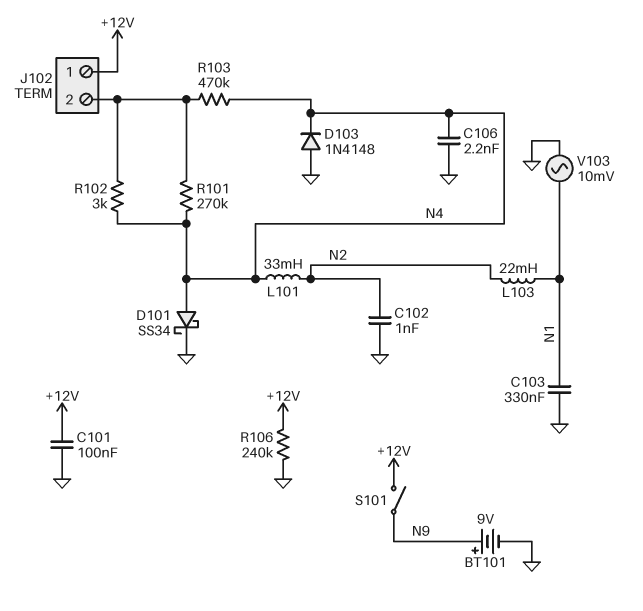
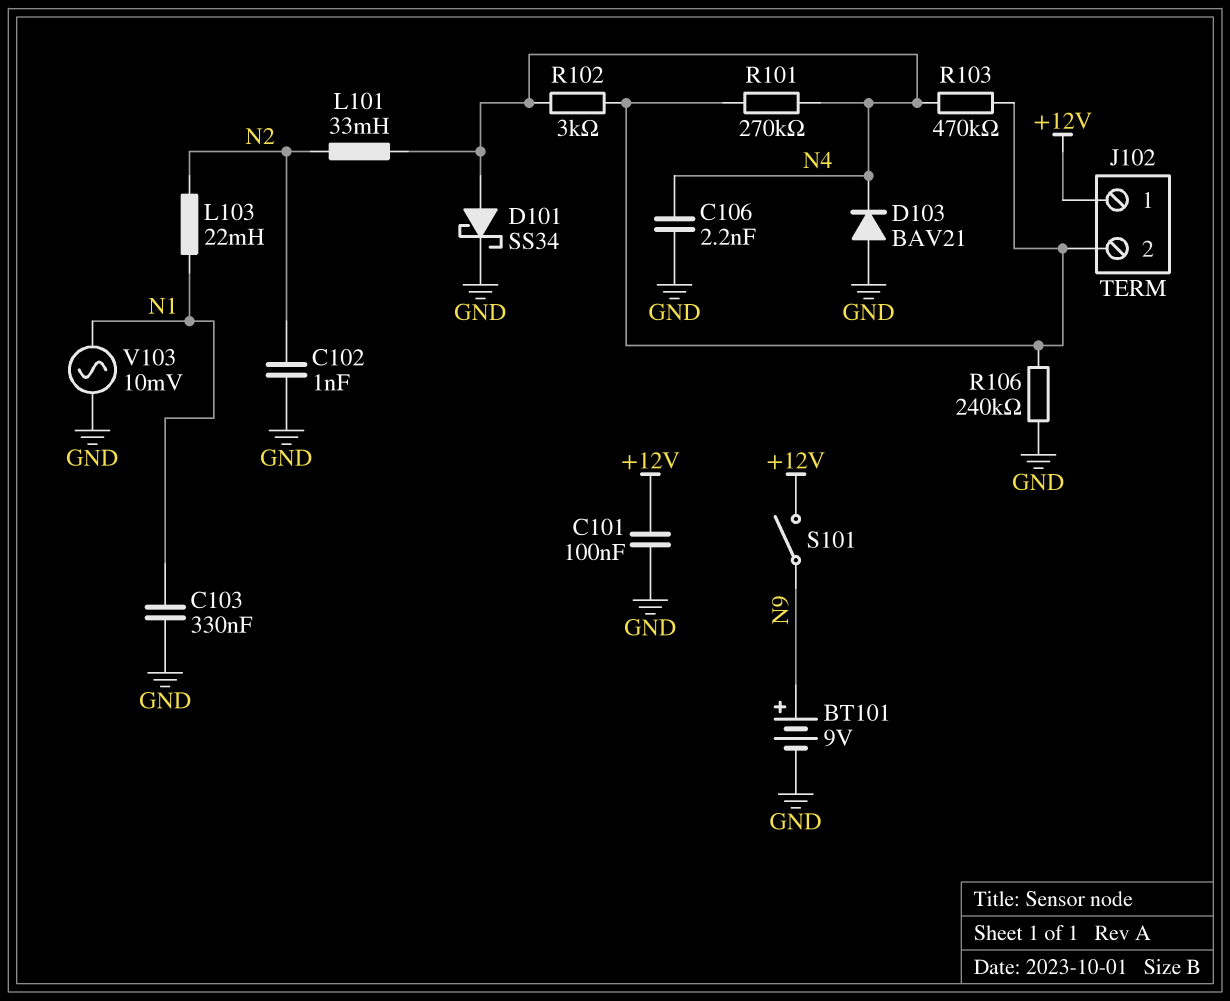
D103: diode 1N4148 (A GND, K N4) -> diode BAV21 (A GND, K N4)
R106: 240k (+12V, GND) -> 240k (GND, J102/2)

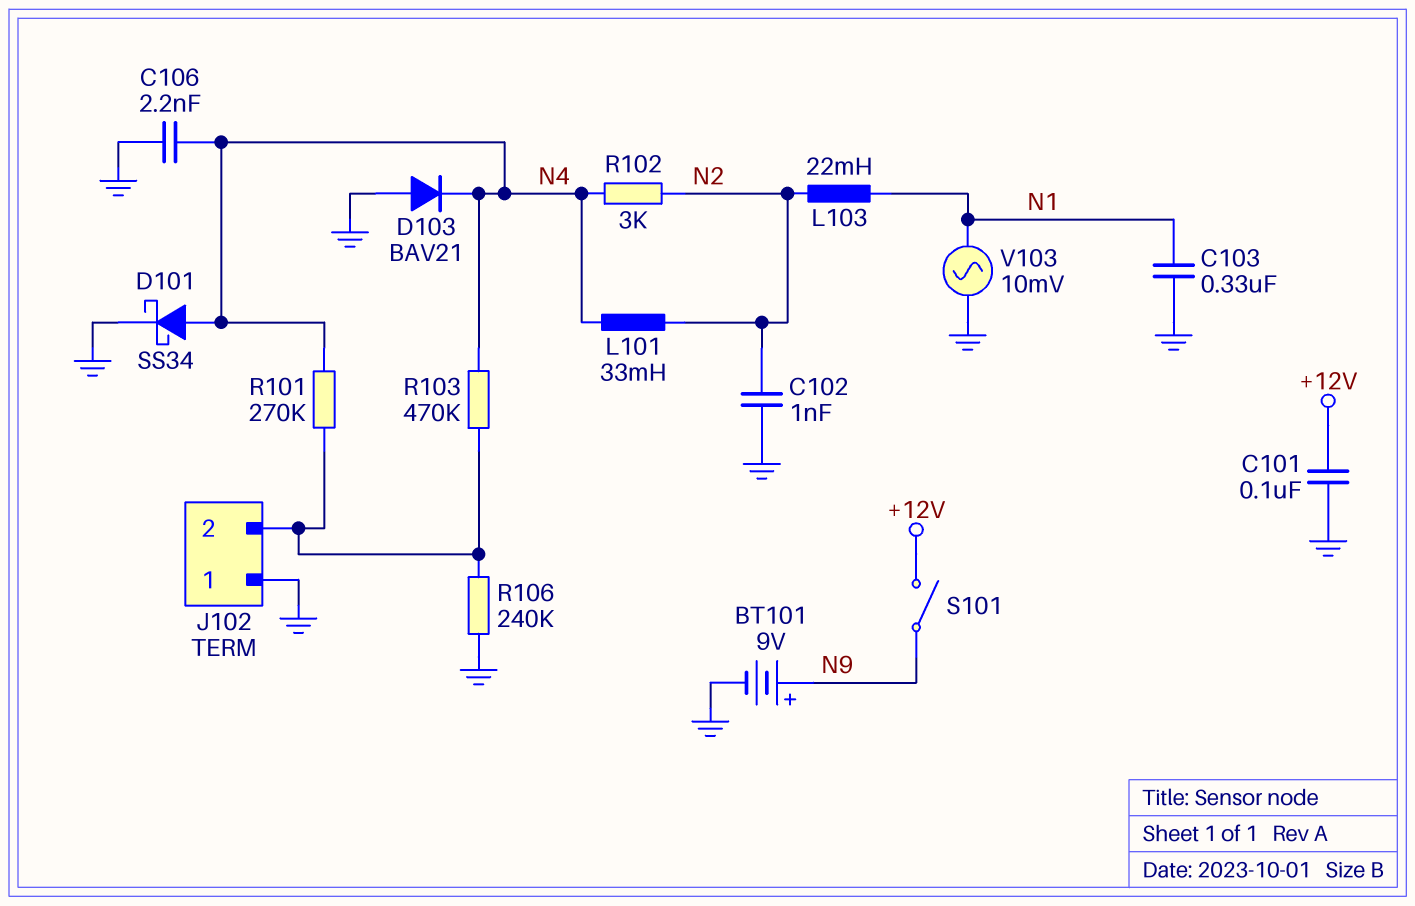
J102 pin 1: +12V -> GND
R102: 3k (J102/2, N4) -> 3k (N2, N4)

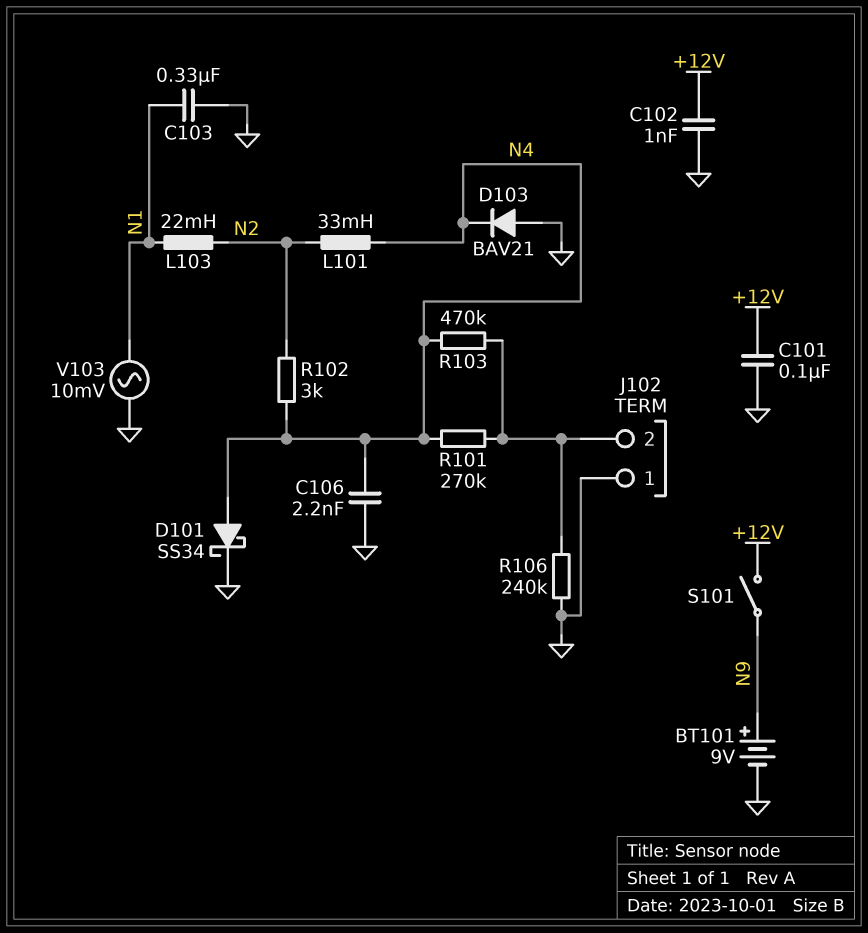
C102: 1nF (GND, N2) -> 1nF (+12V, GND)

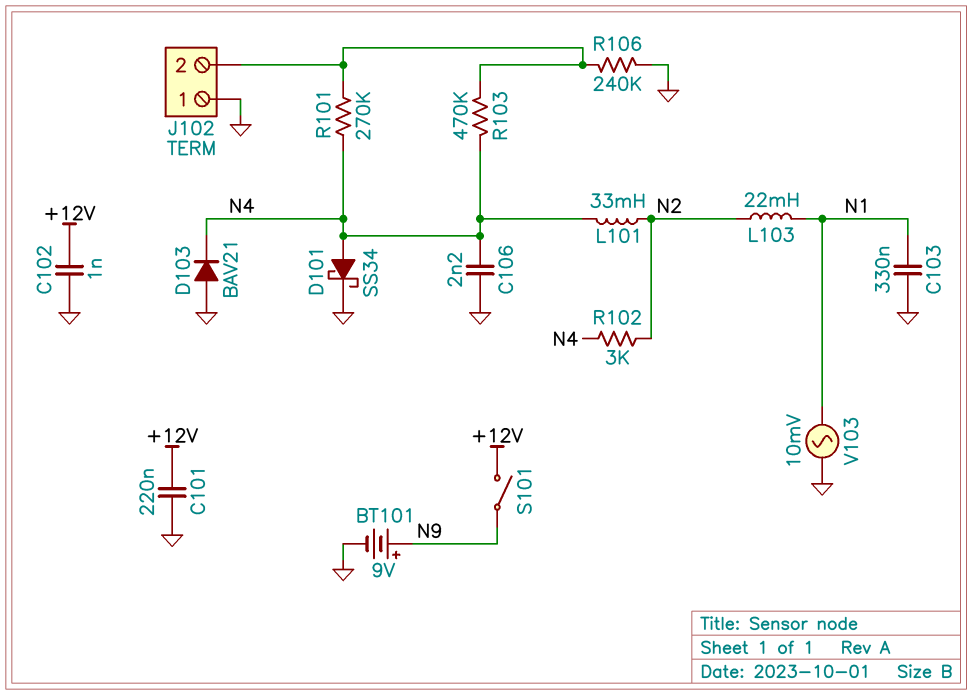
C101: 100nF (+12V, GND) -> 220nF (+12V, GND)

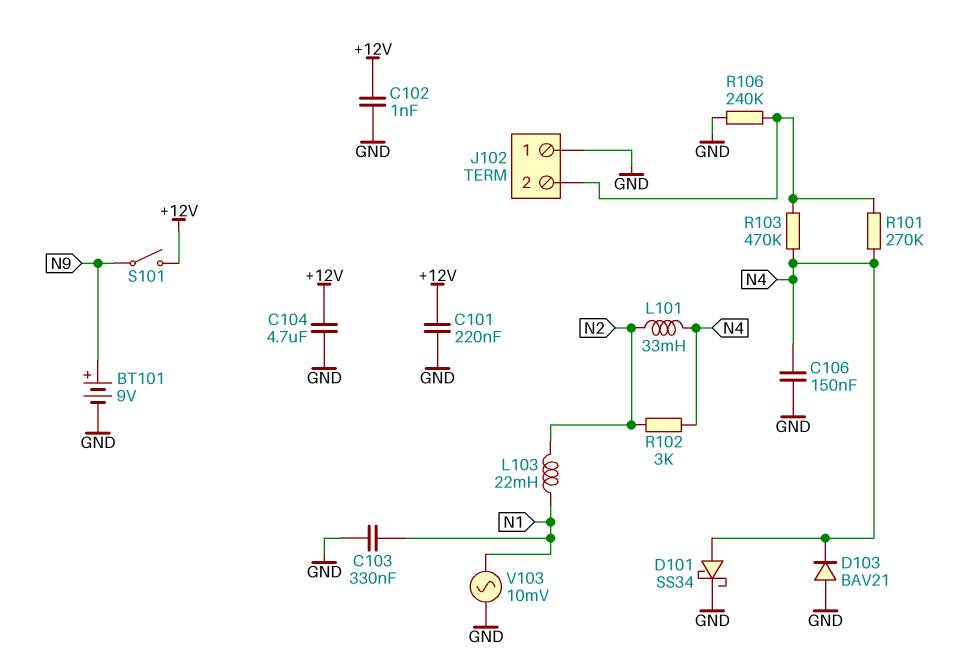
C104: none -> 4.7uF (+12V, GND)
C106: 2.2nF (GND, N4) -> 150nF (GND, N4)

